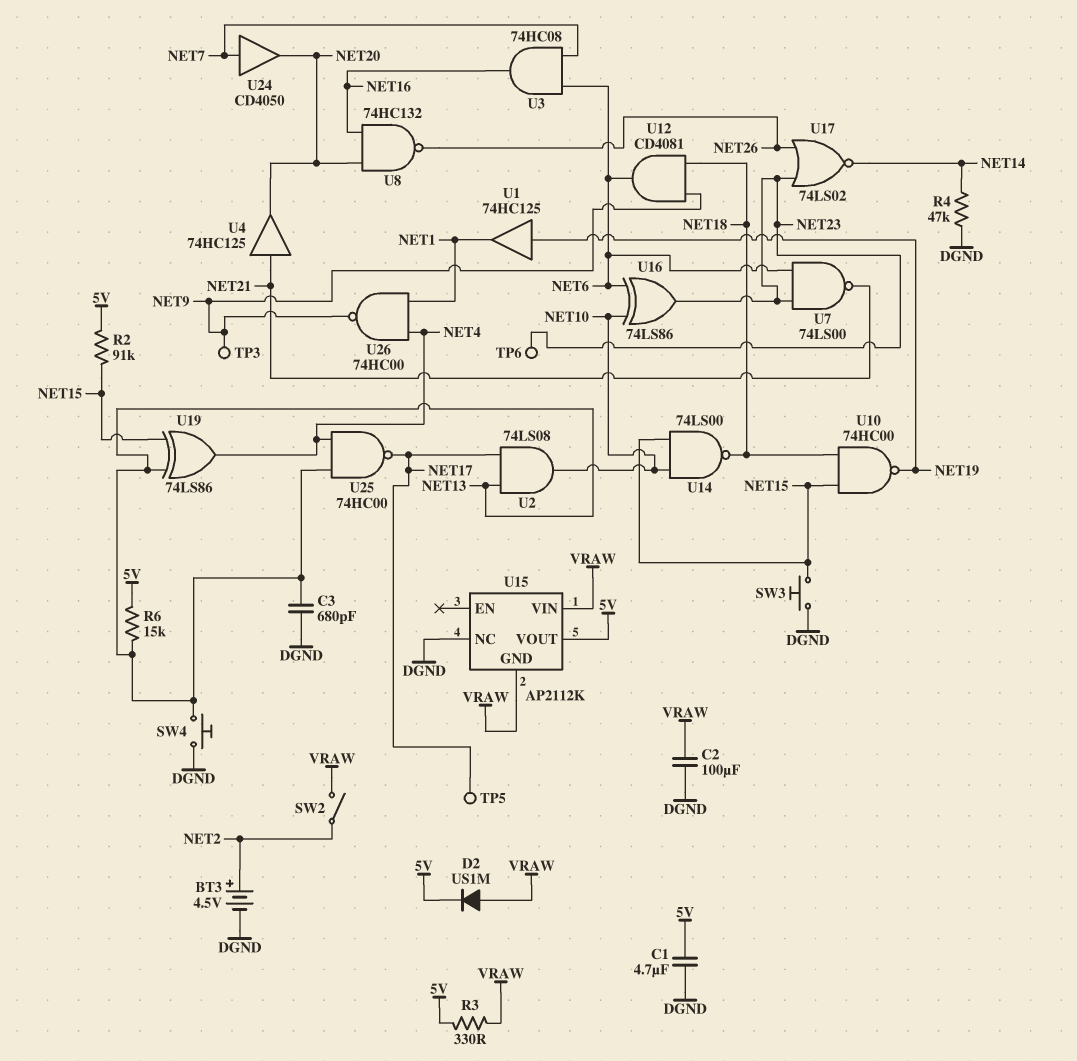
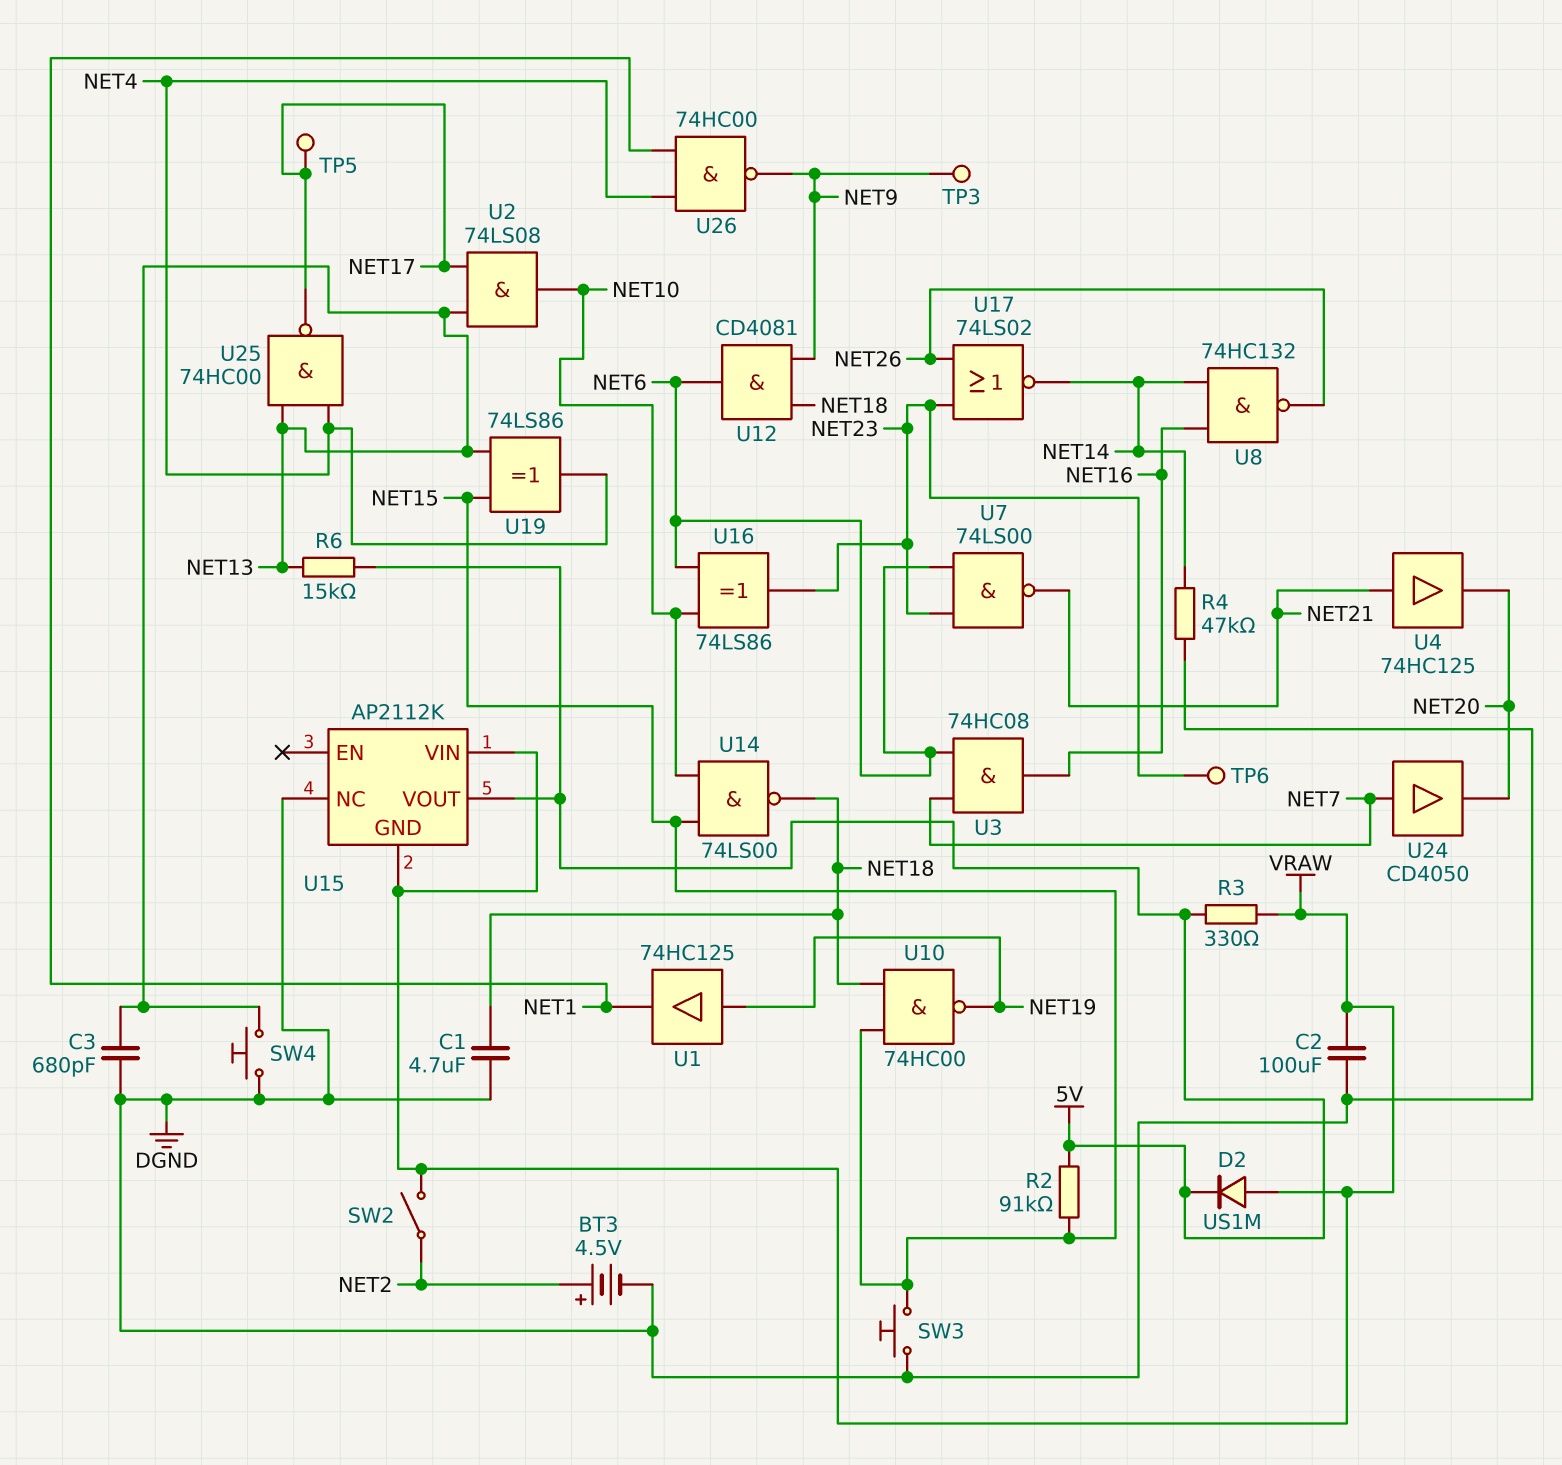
C1: 4.7uF (5V, DGND) -> 4.7uF (DGND, NET18)
U8: NAND 74HC132 (in NET16, in NET20, out NET26) -> NAND 74HC132 (in NET14, in NET16, out NET26)

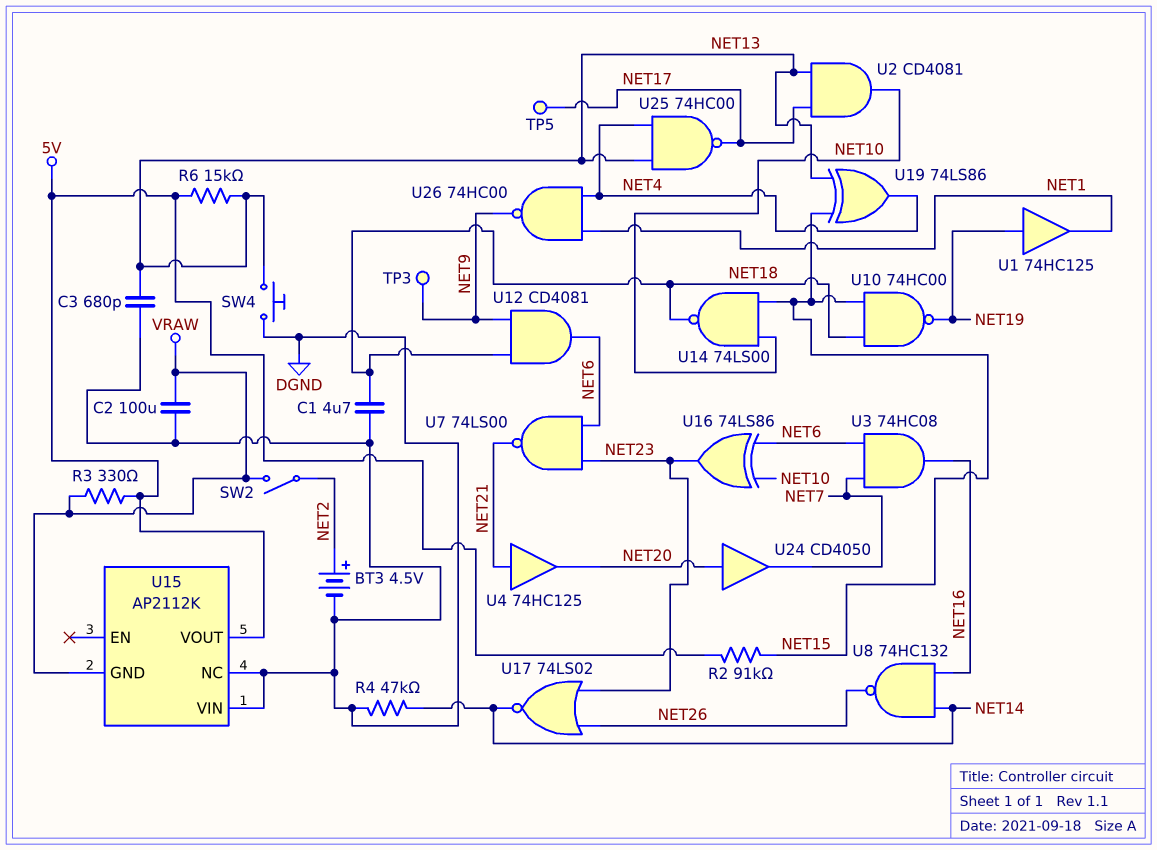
D2: diode US1M (A VRAW, K 5V) -> none
SW3: button (DGND, NET15) -> none
TP6: test point (NET23) -> none
U2: AND 74LS08 (in NET13, in NET17, out NET10) -> AND CD4081 (in NET13, in NET17, out NET10)
U15 pin VIN: VRAW -> DGND
U24: buffer CD4050 (in NET7, out NET20) -> buffer CD4050 (in NET20, out NET7)

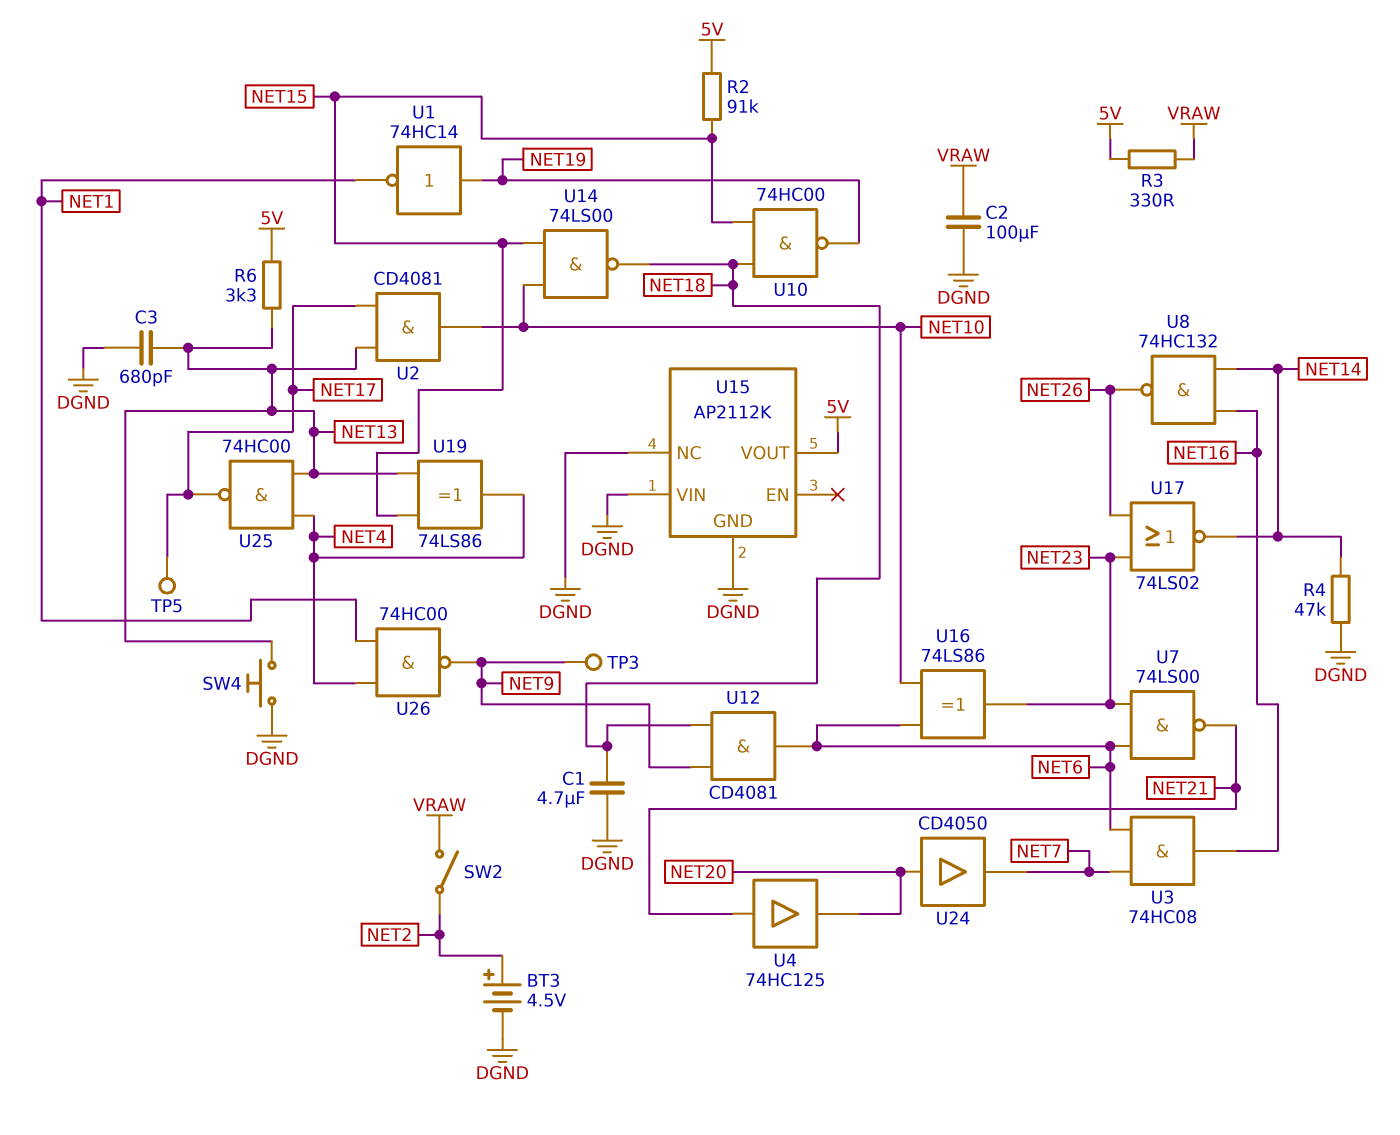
R6: 15k (5V, NET13) -> 3.3k (5V, NET13)
U1: buffer 74HC125 (in NET19, out NET1) -> NOT 74HC14 (in NET19, out NET1)
U15 pin GND: VRAW -> DGND

